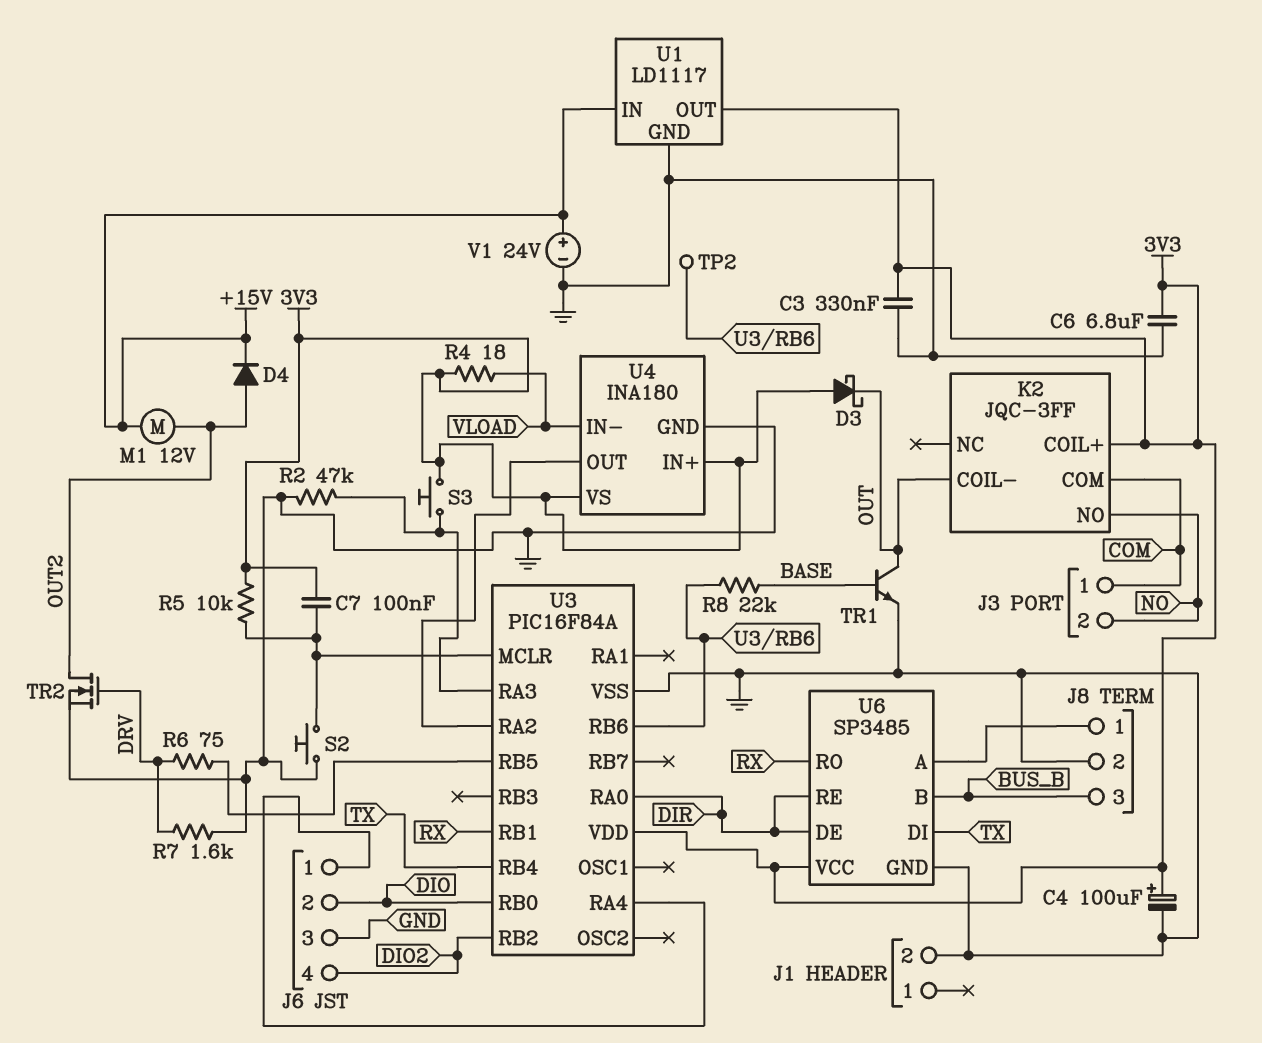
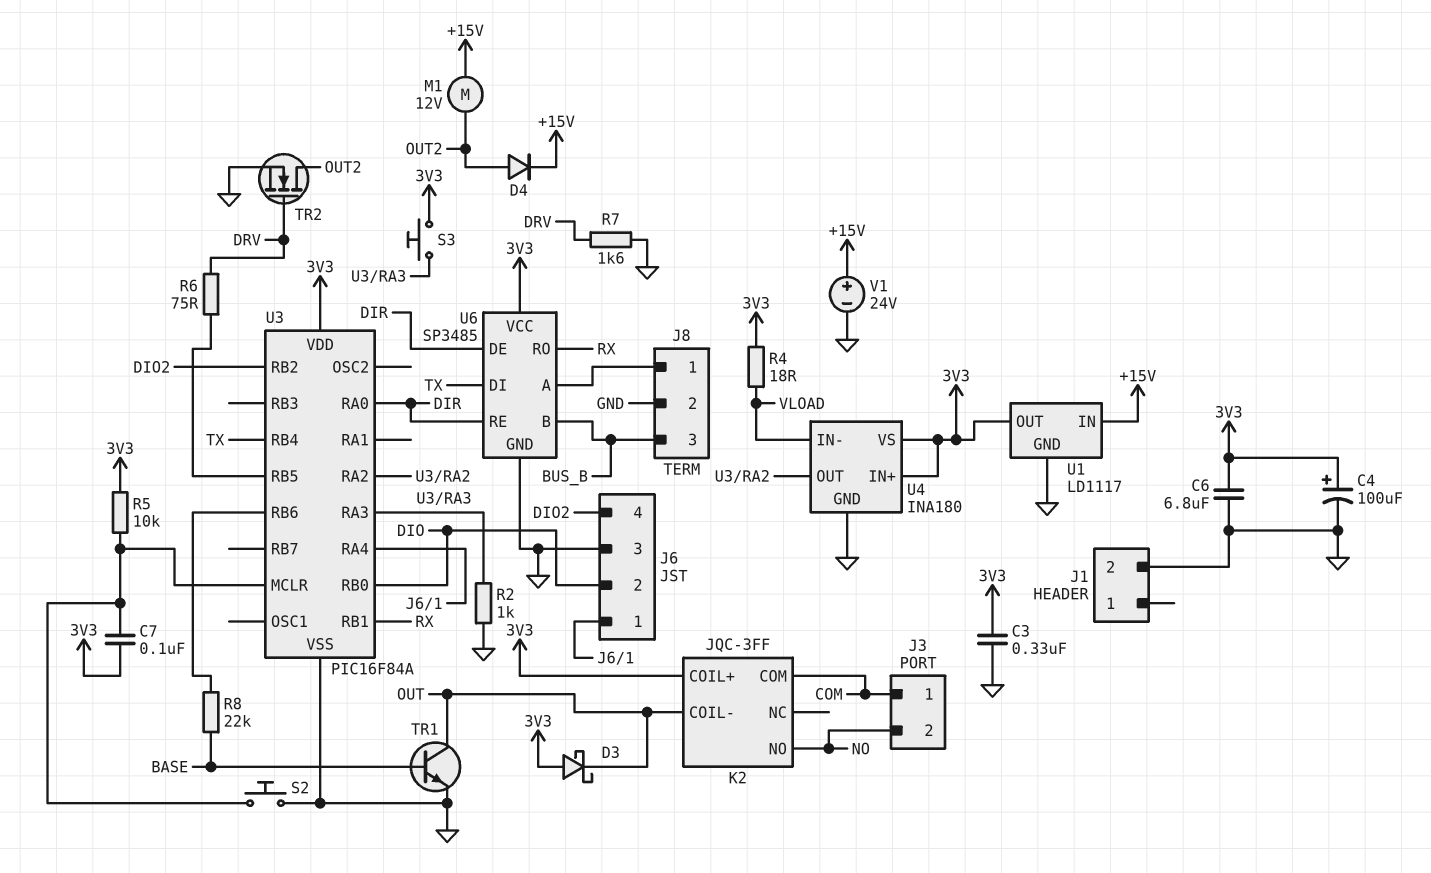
R2: 47k (GND, U3/RA3) -> 1k (GND, U3/RA3)
TP2: test point (U3/RB6) -> none

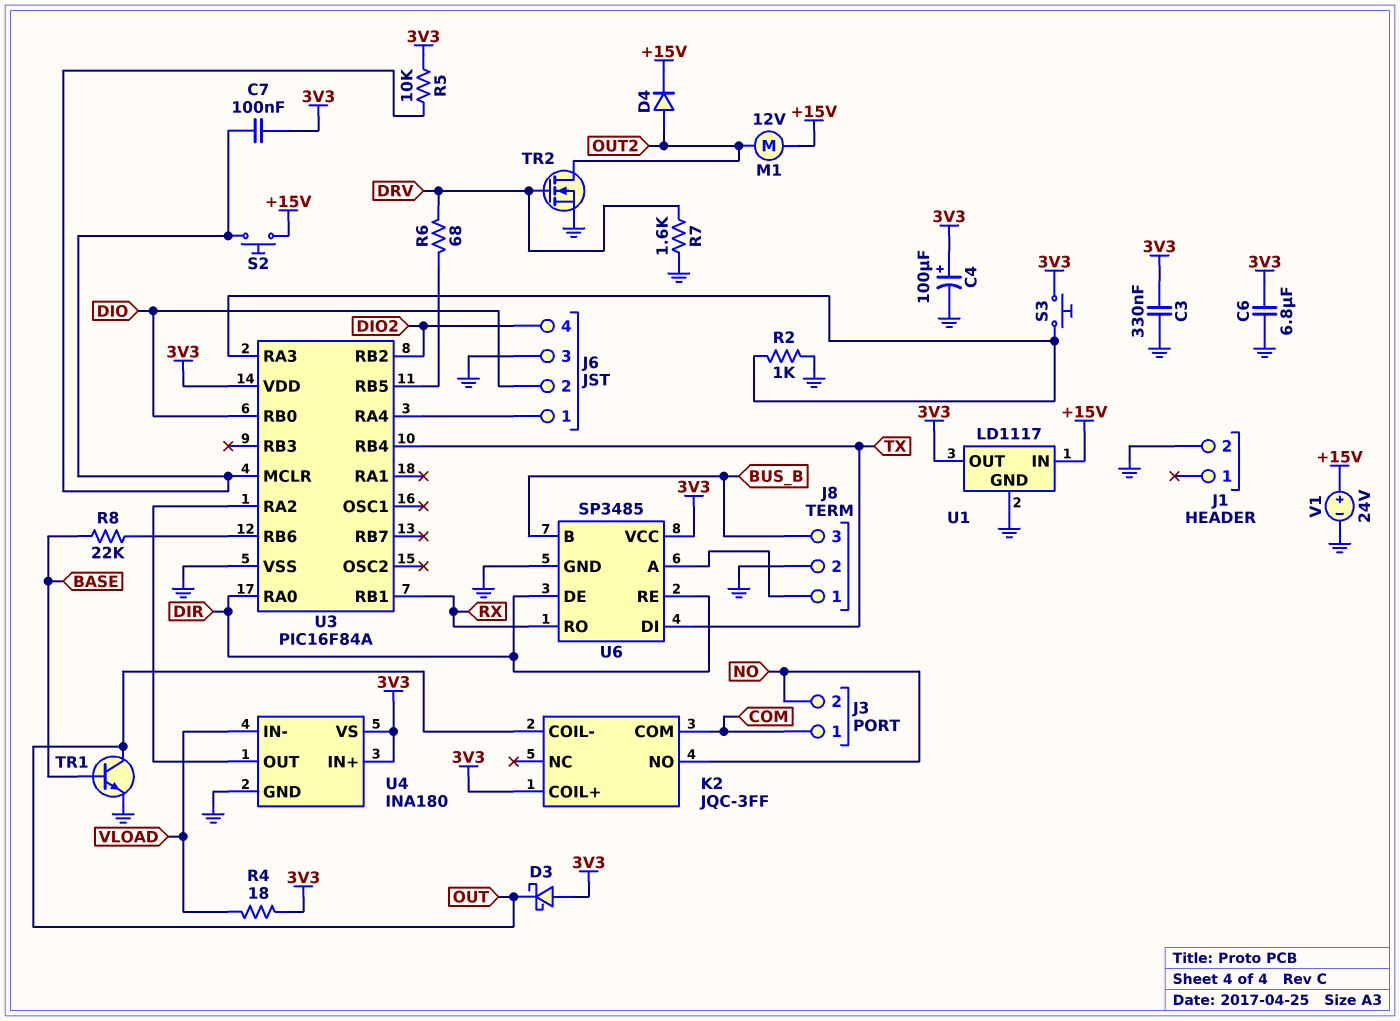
R6: 75 (DRV, U3/RB5) -> 68 (DRV, U3/RB5)
S2: button (GND, U3/MCLR) -> button (+15V, U3/MCLR)

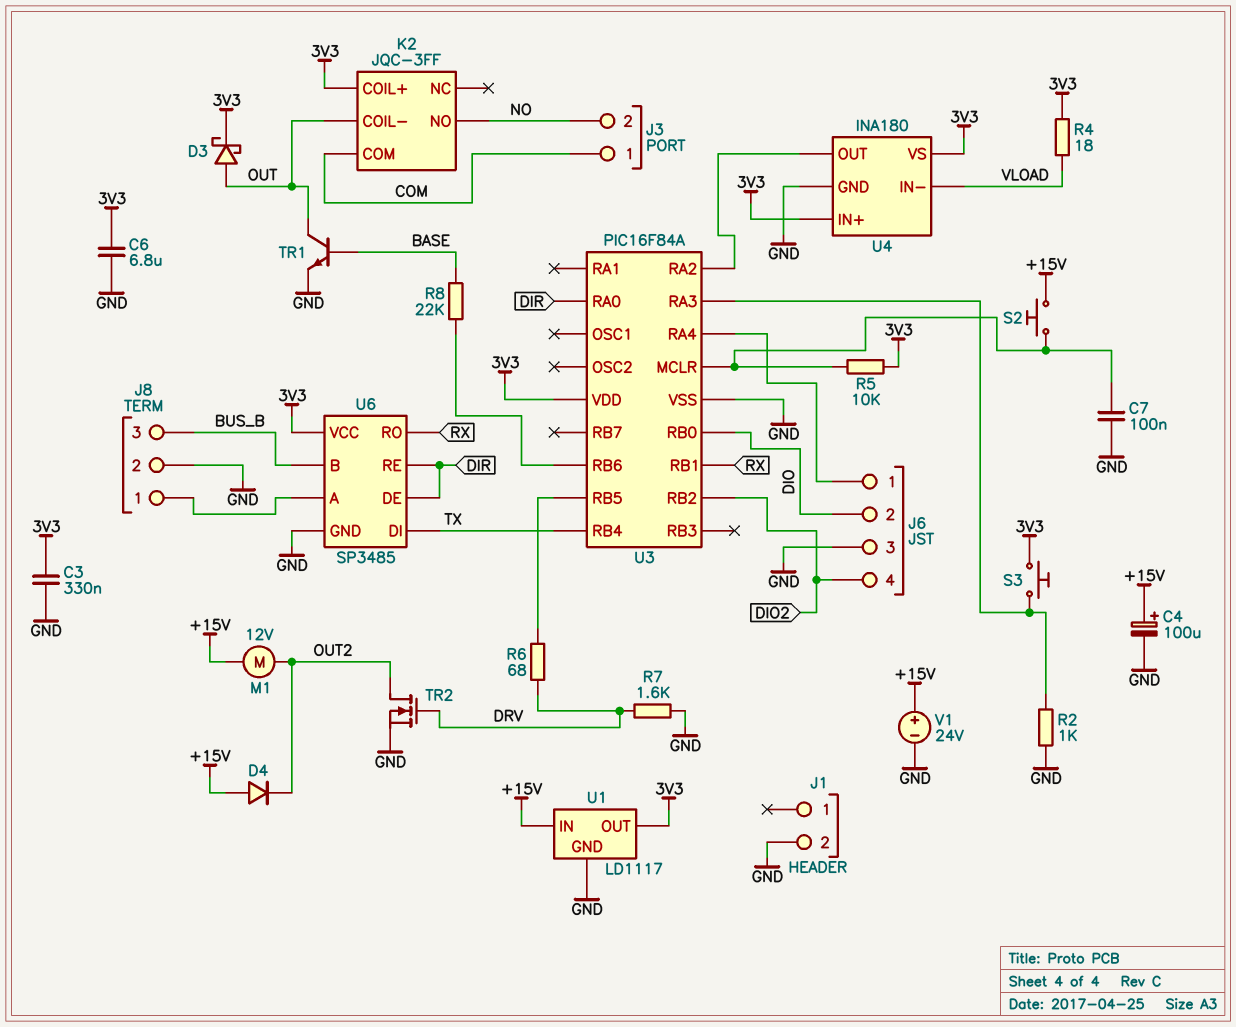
C4: 100uF (plus 3V3, minus GND) -> 100uF (plus +15V, minus GND)
C7: 100nF (3V3, U3/MCLR) -> 100nF (GND, U3/MCLR)
D3: schottky (A 3V3, K OUT) -> schottky (A OUT, K 3V3)
D4: diode (A OUT2, K +15V) -> diode (A +15V, K OUT2)

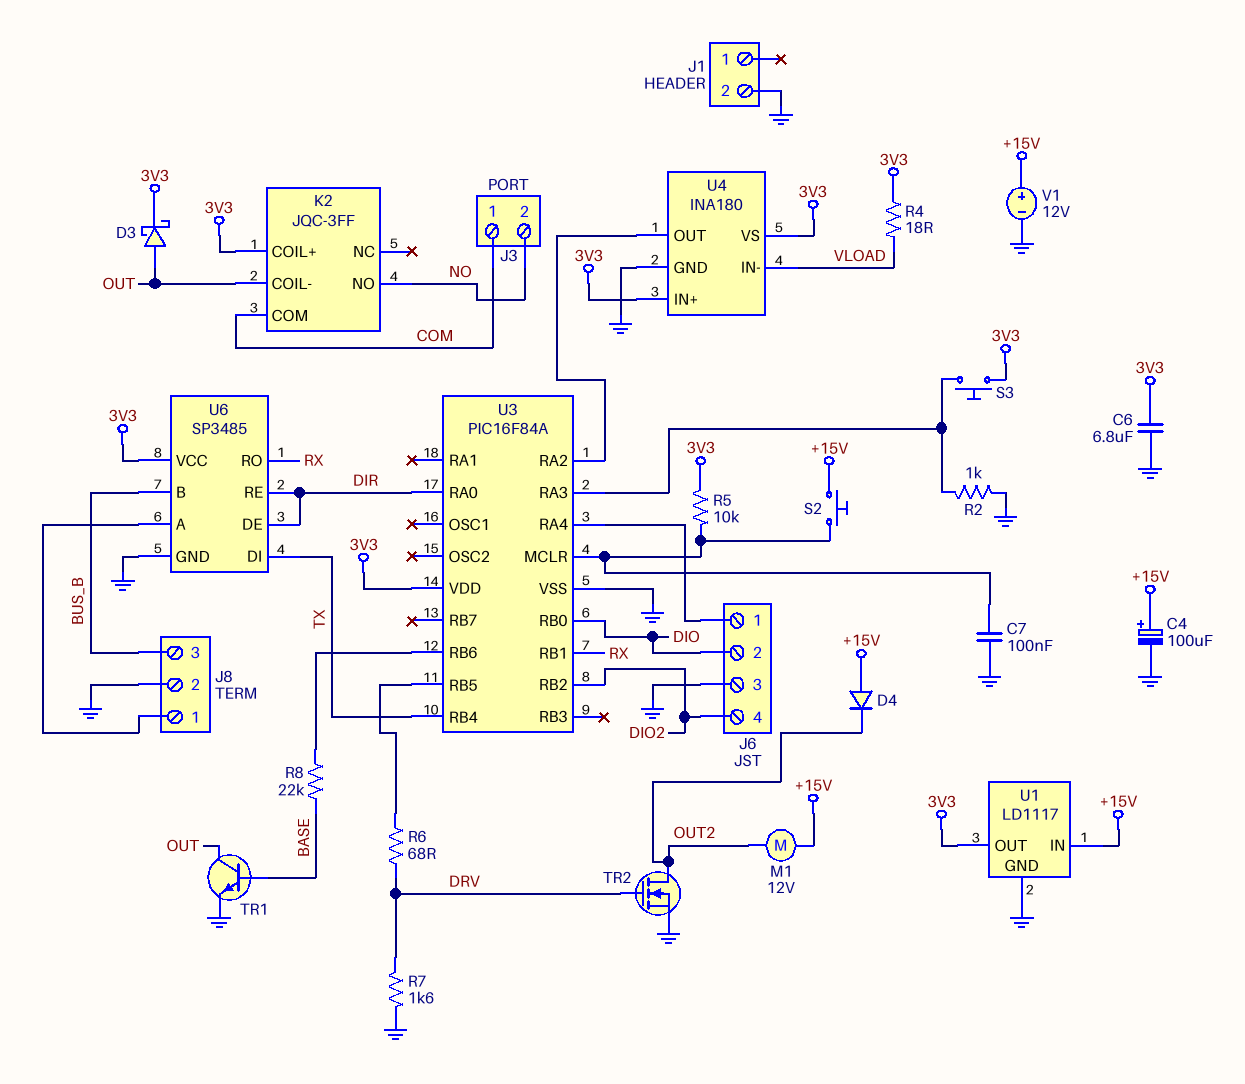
C3: 330nF (3V3, GND) -> none
V1: 24V (plus +15V, minus GND) -> 12V (plus +15V, minus GND)

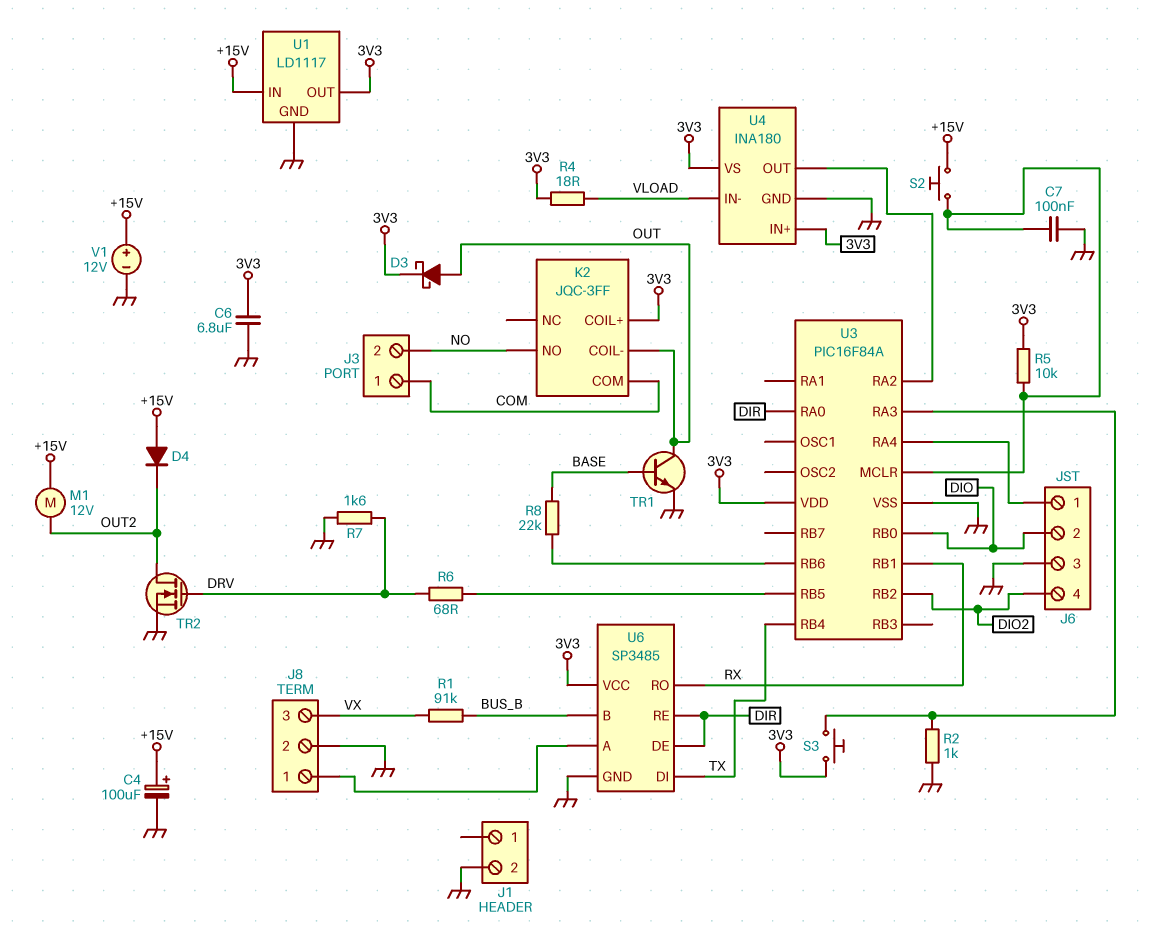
J8 pin 3: BUS_B -> VX
R1: none -> 91k (BUS_B, VX)

